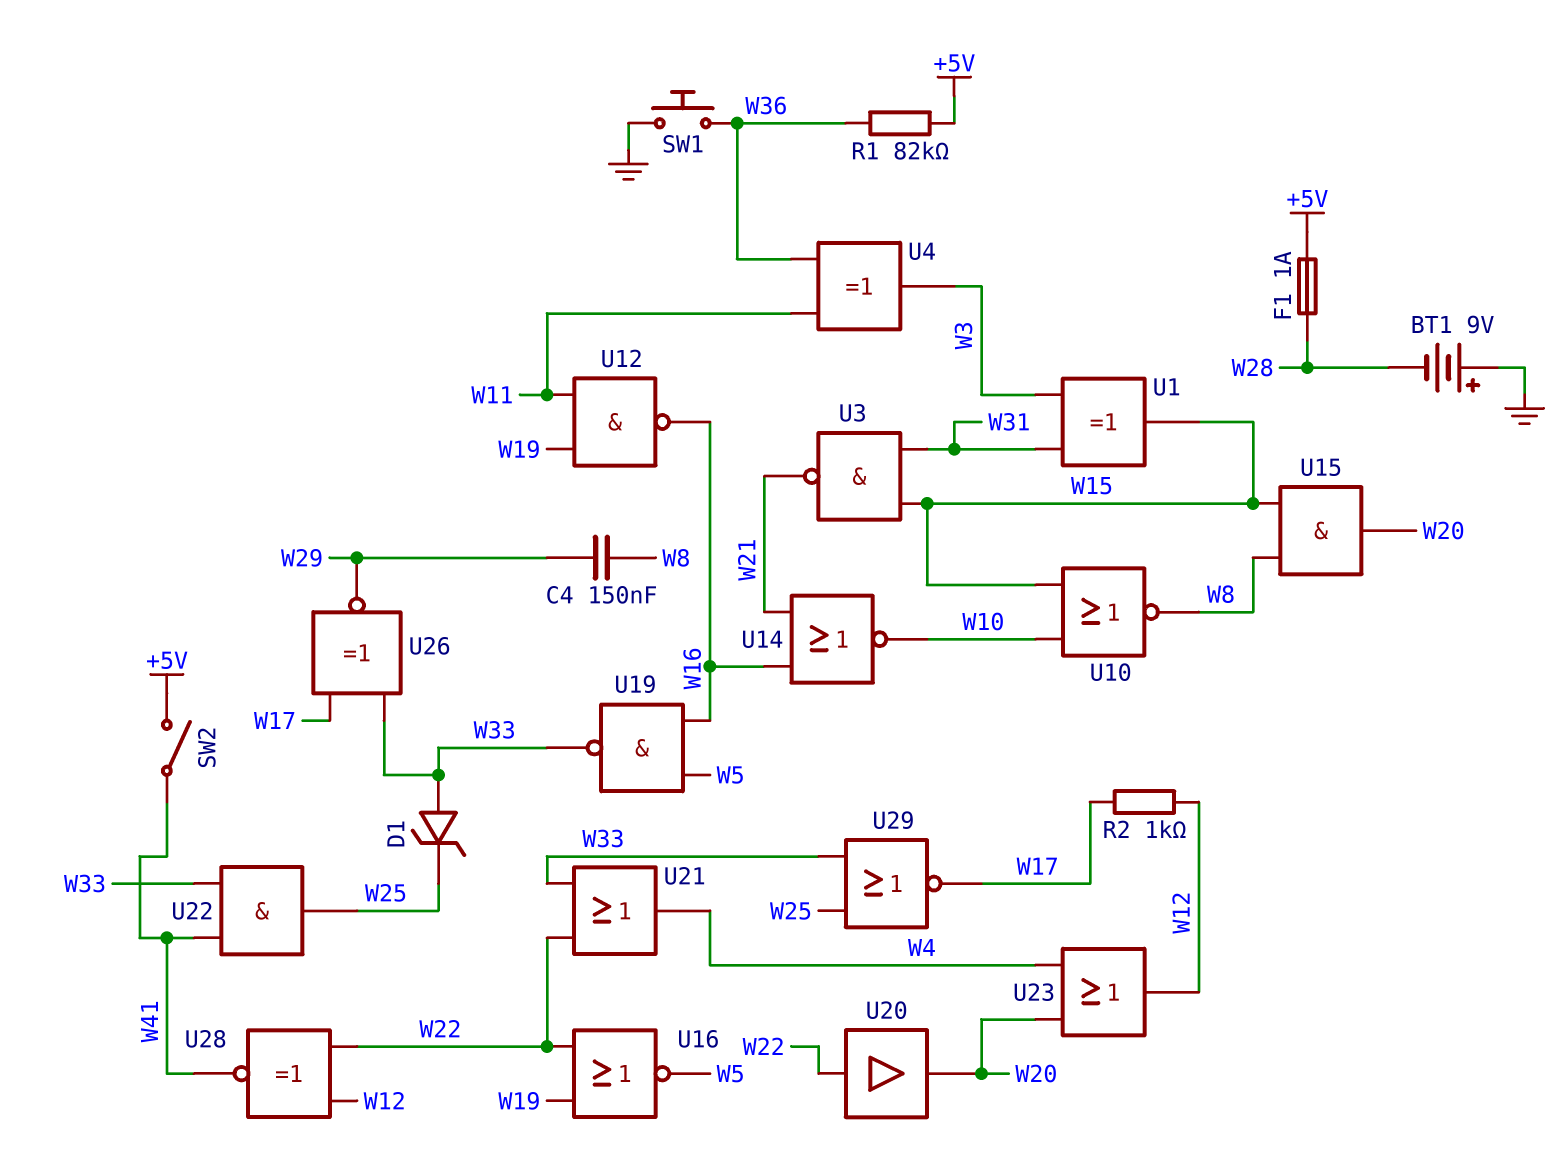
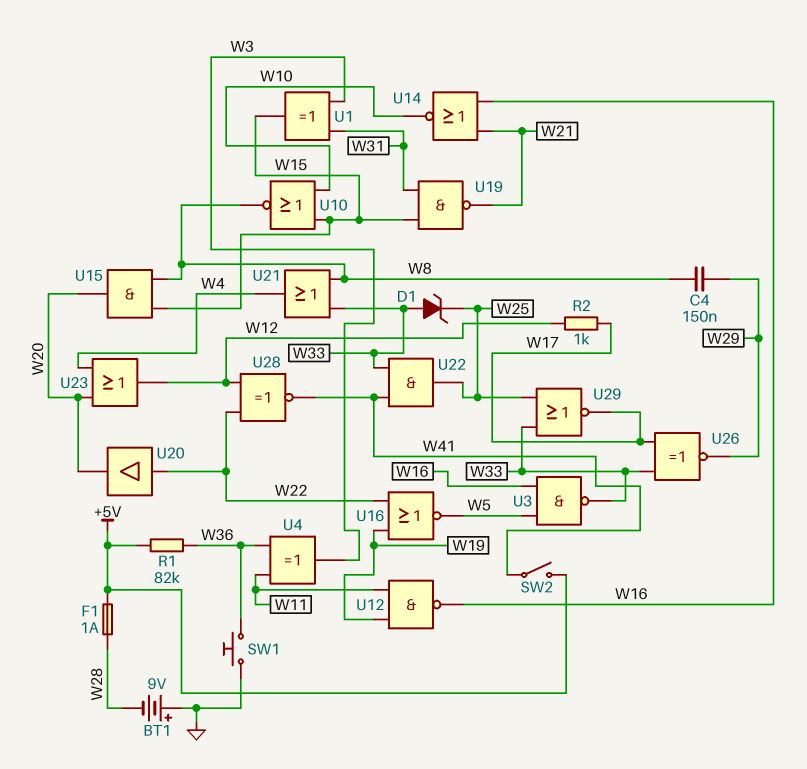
U3: NAND (in W15, in W31, out W21) -> NAND (in W5, in W16, out W33)
U19: NAND (in W5, in W16, out W33) -> NAND (in W15, in W31, out W21)
U21: OR (in W22, in W33, out W4) -> OR (in W8, in W33, out W4)

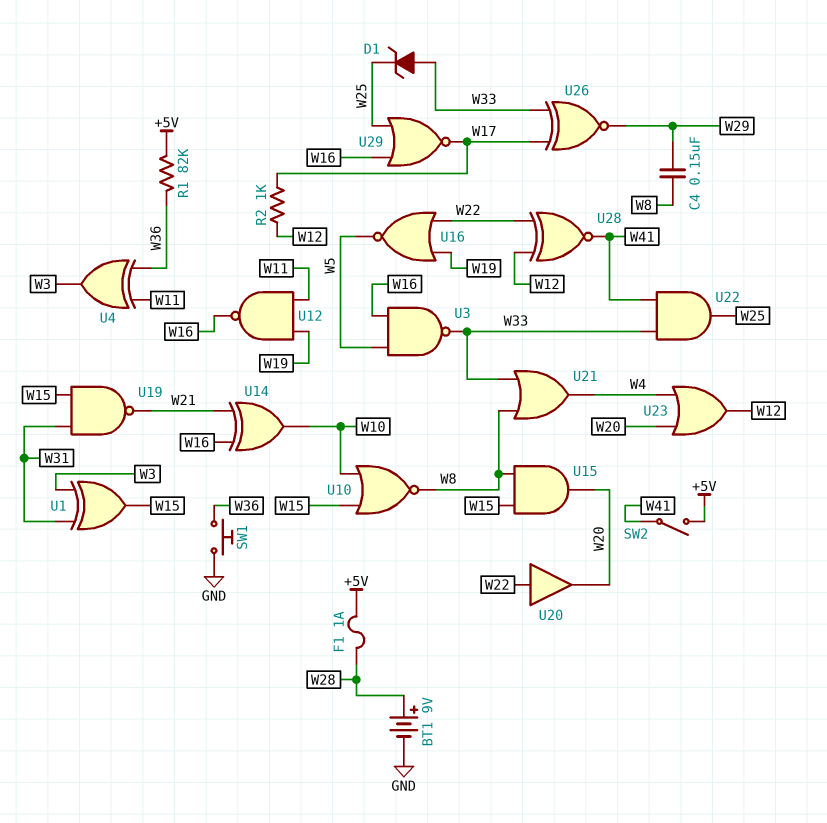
BT1: 9V (plus GND, minus W28) -> 9V (plus W28, minus GND)
U14: NOR (in W16, in W21, out W10) -> XOR (in W16, in W21, out W10)
U29: NOR (in W25, in W33, out W17) -> NOR (in W16, in W25, out W17)

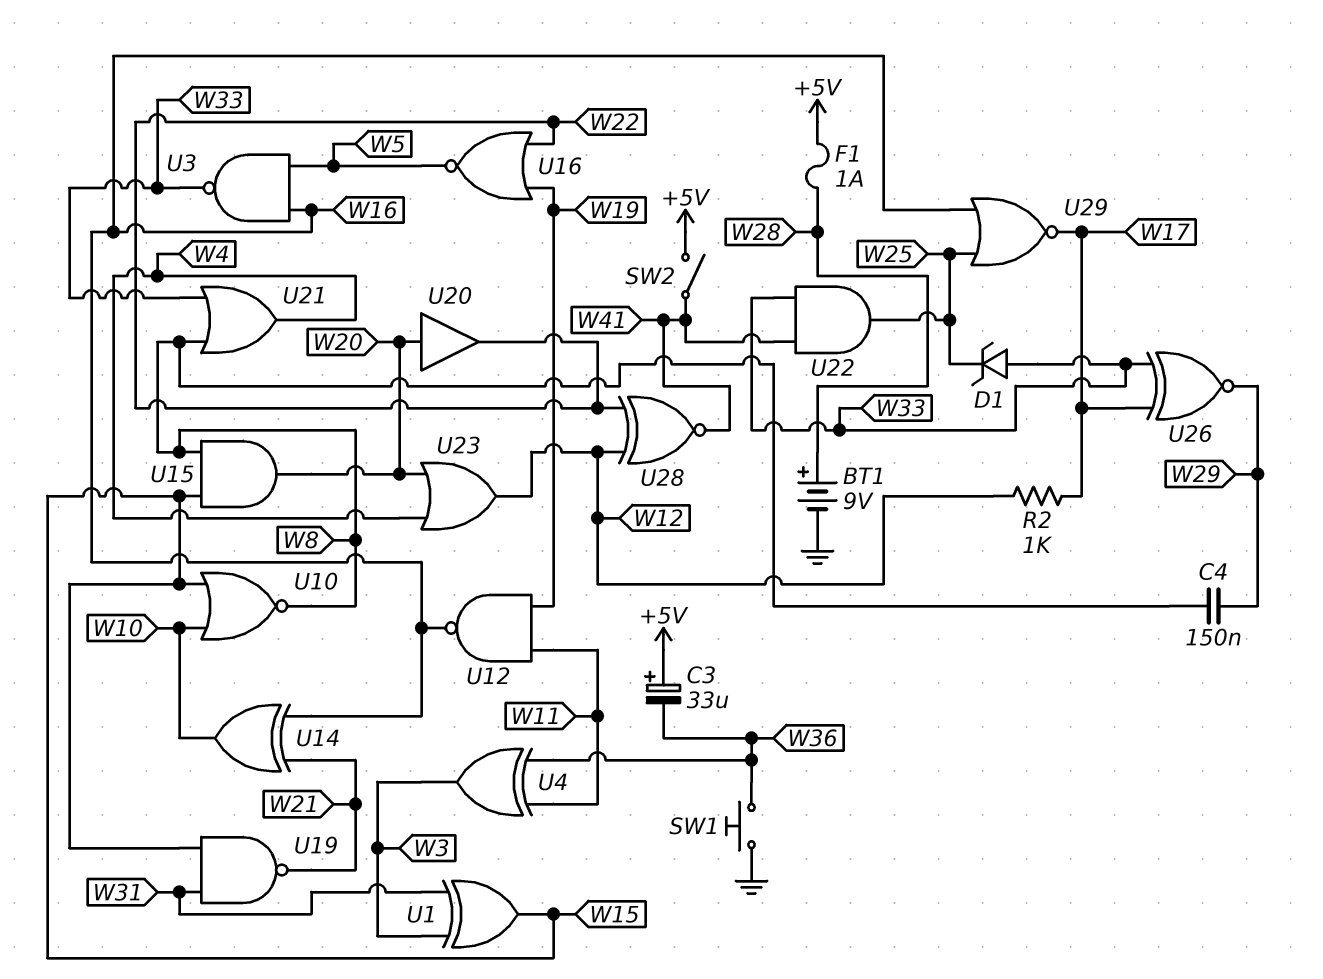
C3: none -> 33uF (plus +5V, minus W36)
R1: 82k (+5V, W36) -> none
U20: buffer (in W22, out W20) -> buffer (in W20, out W22)

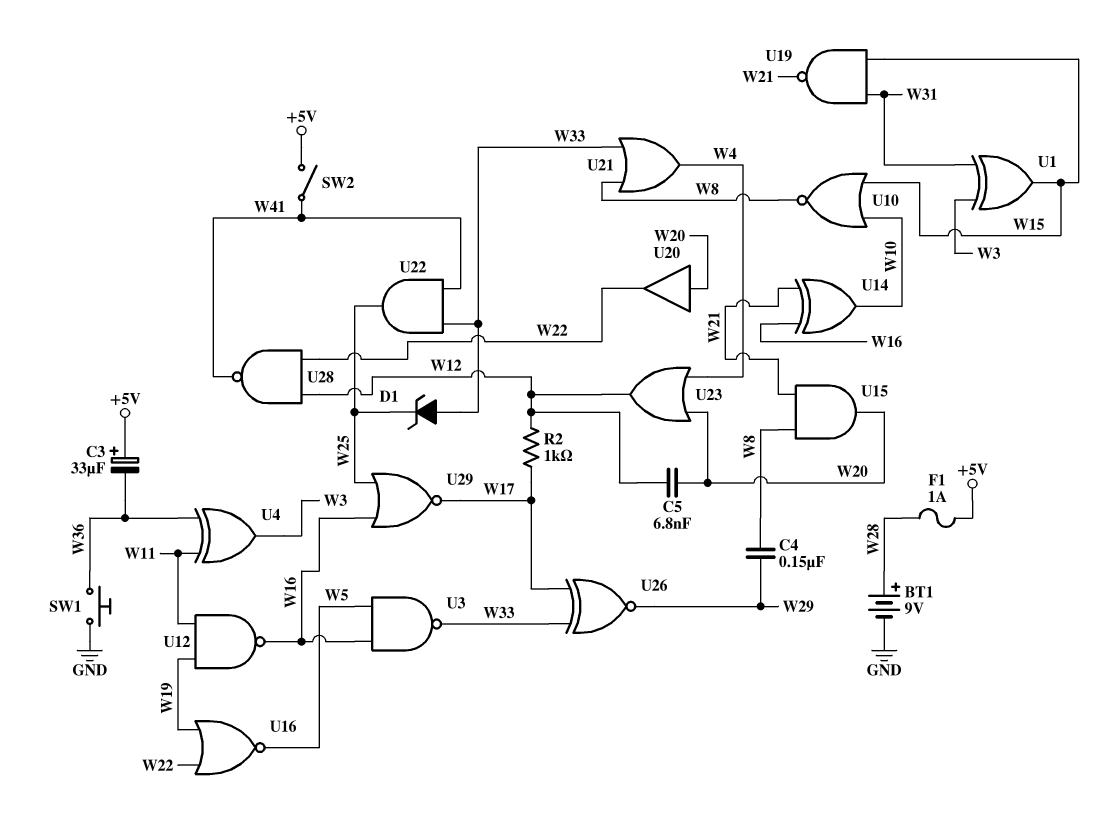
C5: none -> 6.8nF (W12, W20)
U15: AND (in W8, in W15, out W20) -> AND (in W8, in W21, out W20)
U28: XNOR (in W12, in W22, out W41) -> NAND (in W12, in W22, out W41)

